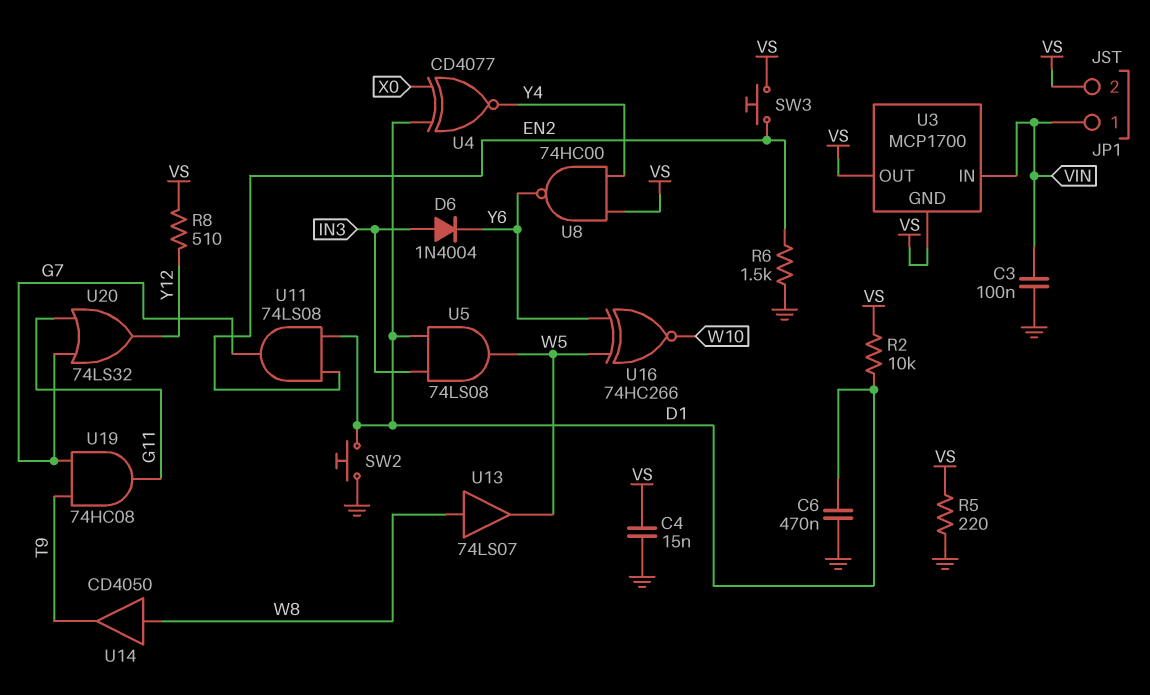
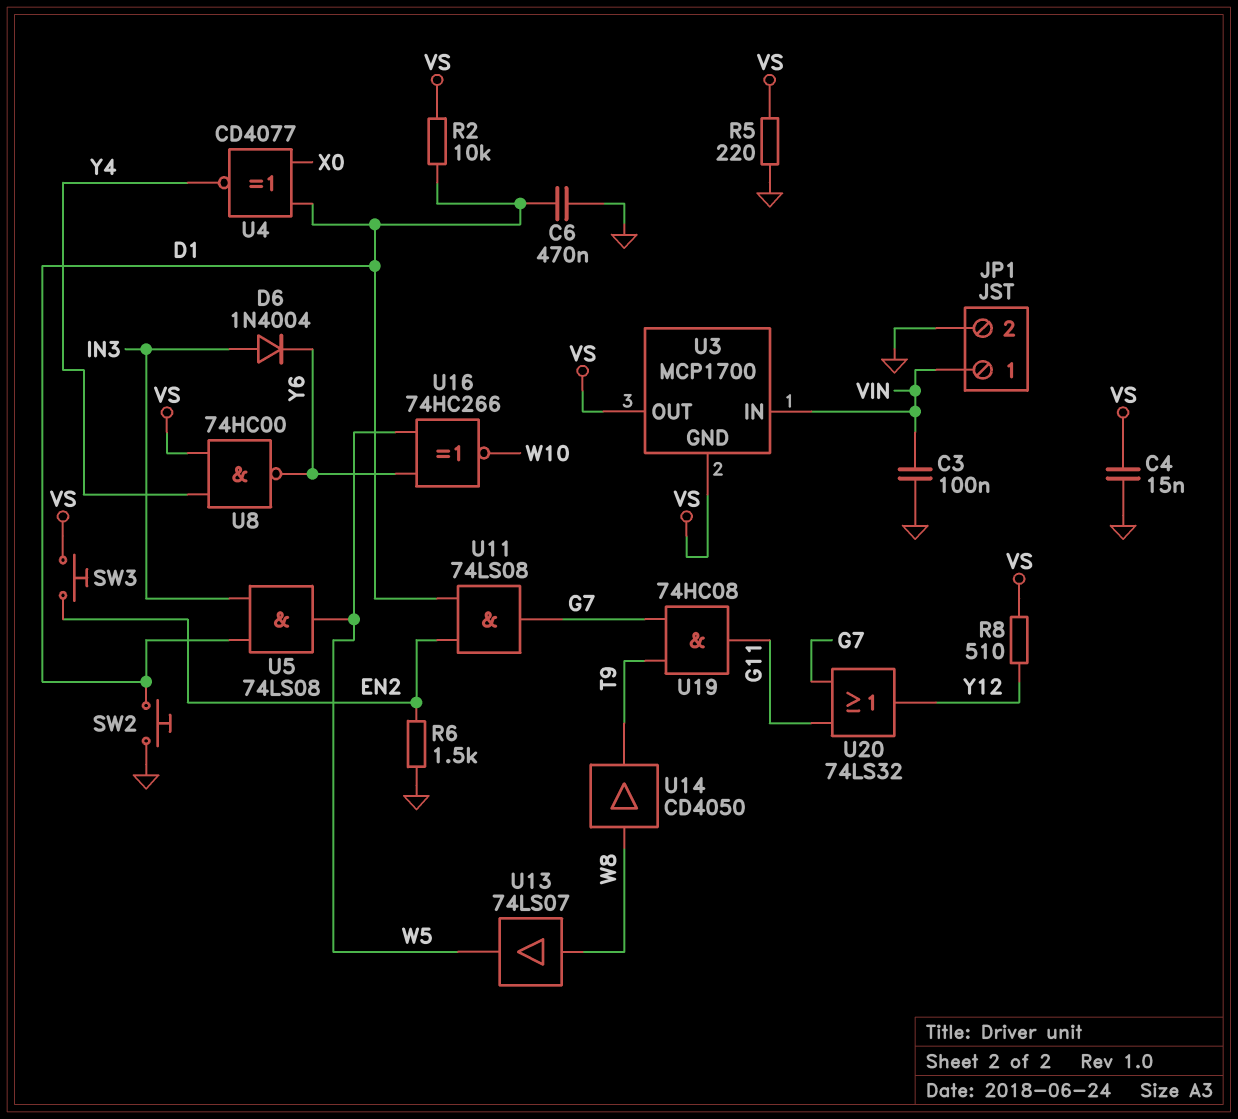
JP1 pin 2: VS -> GND

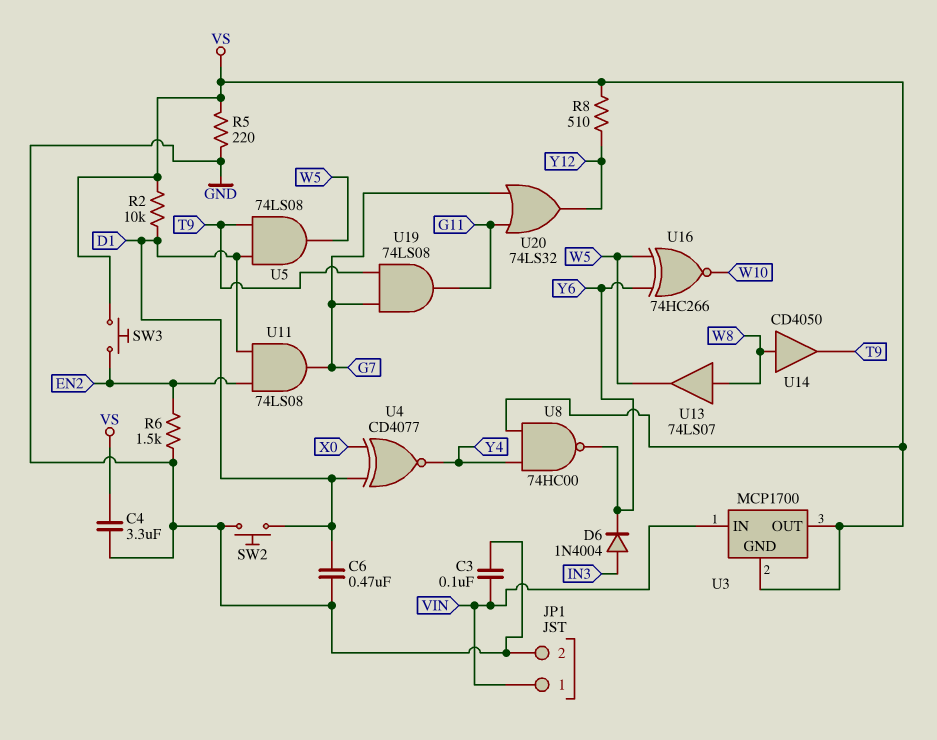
C4: 15nF (GND, VS) -> 3.3uF (GND, VS)
U5: AND 74LS08 (in D1, in IN3, out W5) -> AND 74LS08 (in D1, in T9, out W5)
U19: AND 74HC08 (in G7, in T9, out G11) -> AND 74LS08 (in G7, in T9, out G11)

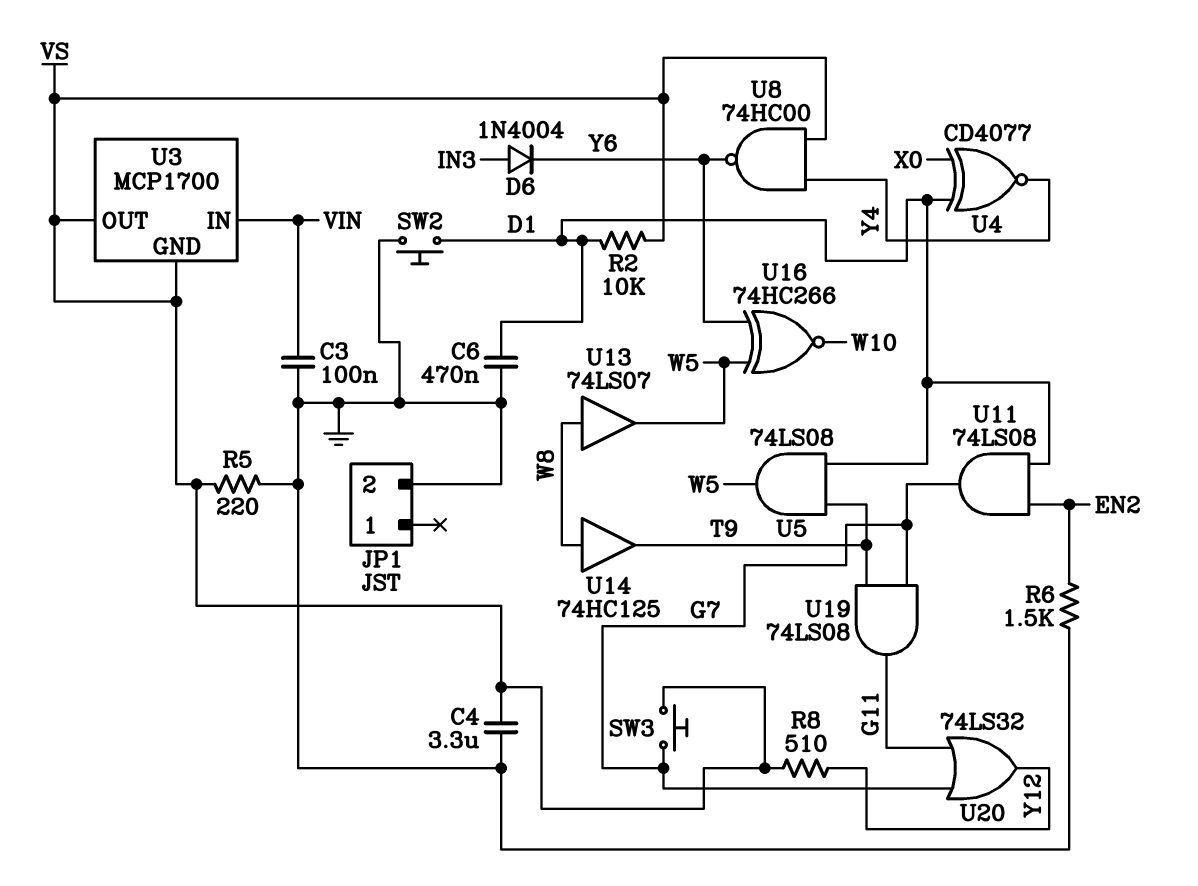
JP1 pin 1: VIN -> none
SW3: button (EN2, VS) -> button (G7, VS)
U14: buffer CD4050 (in W8, out T9) -> buffer 74HC125 (in W8, out T9)

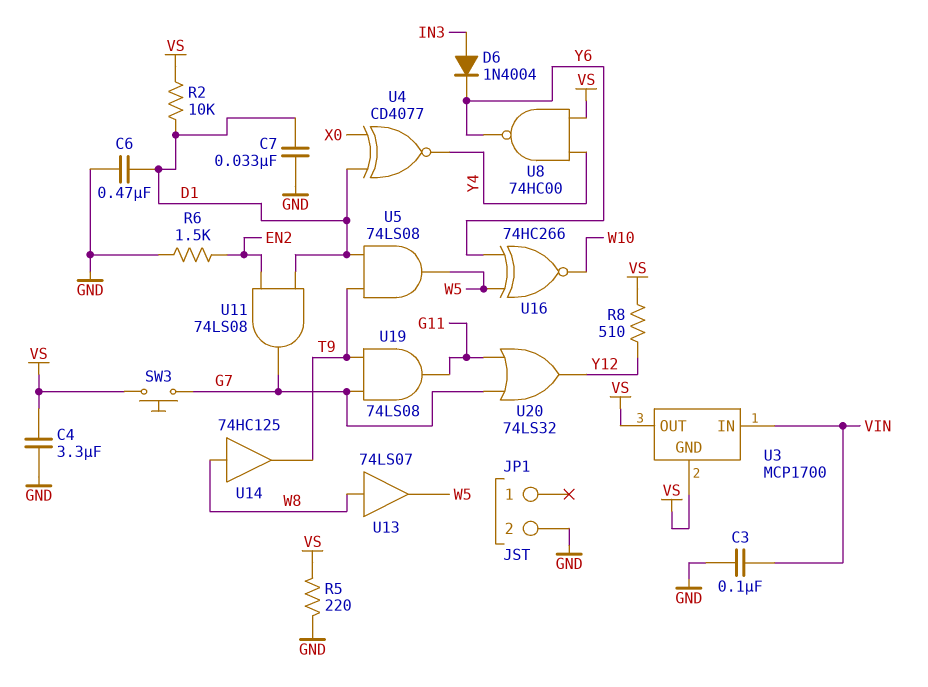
C7: none -> 33nF (D1, GND)
SW2: button (D1, GND) -> none

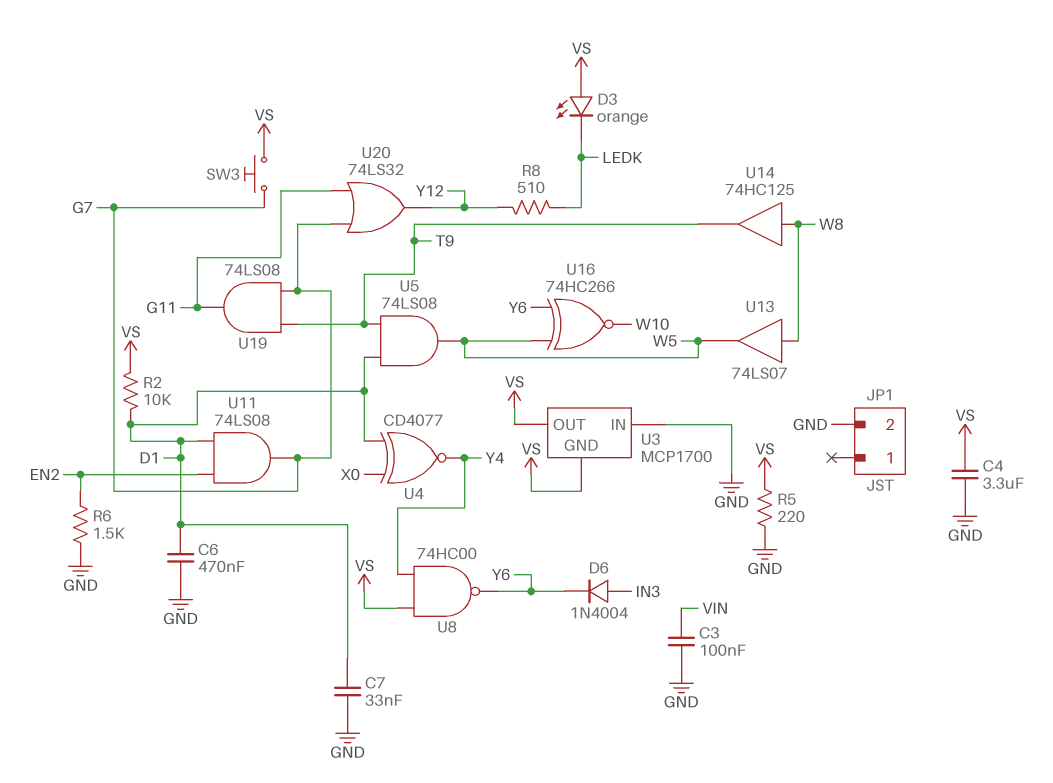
D3: none -> LED orange (A VS, K LEDK)
R8: 510 (VS, Y12) -> 510 (LEDK, Y12)
U3 pin IN: VIN -> GND

